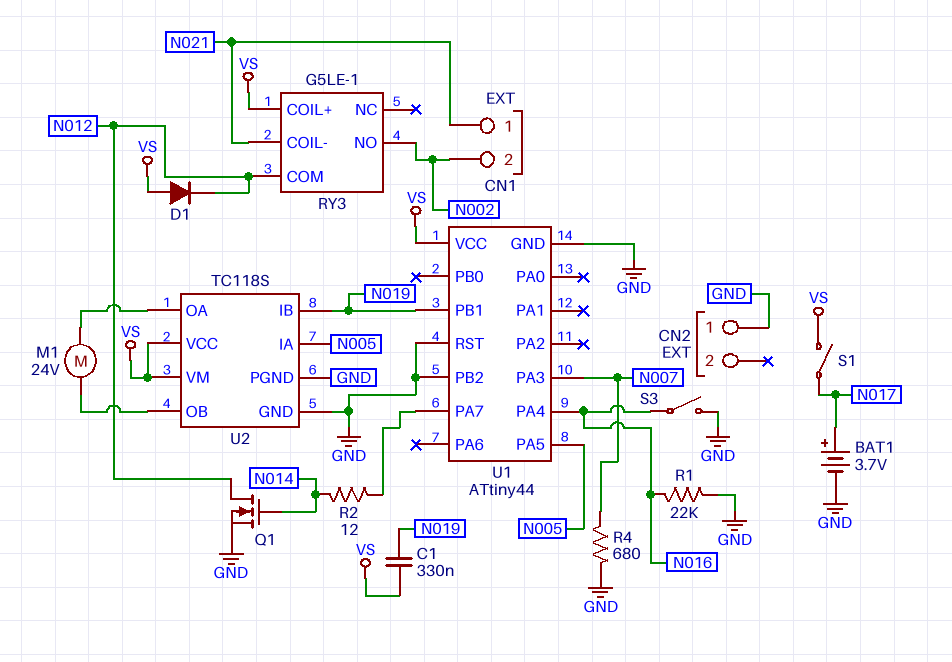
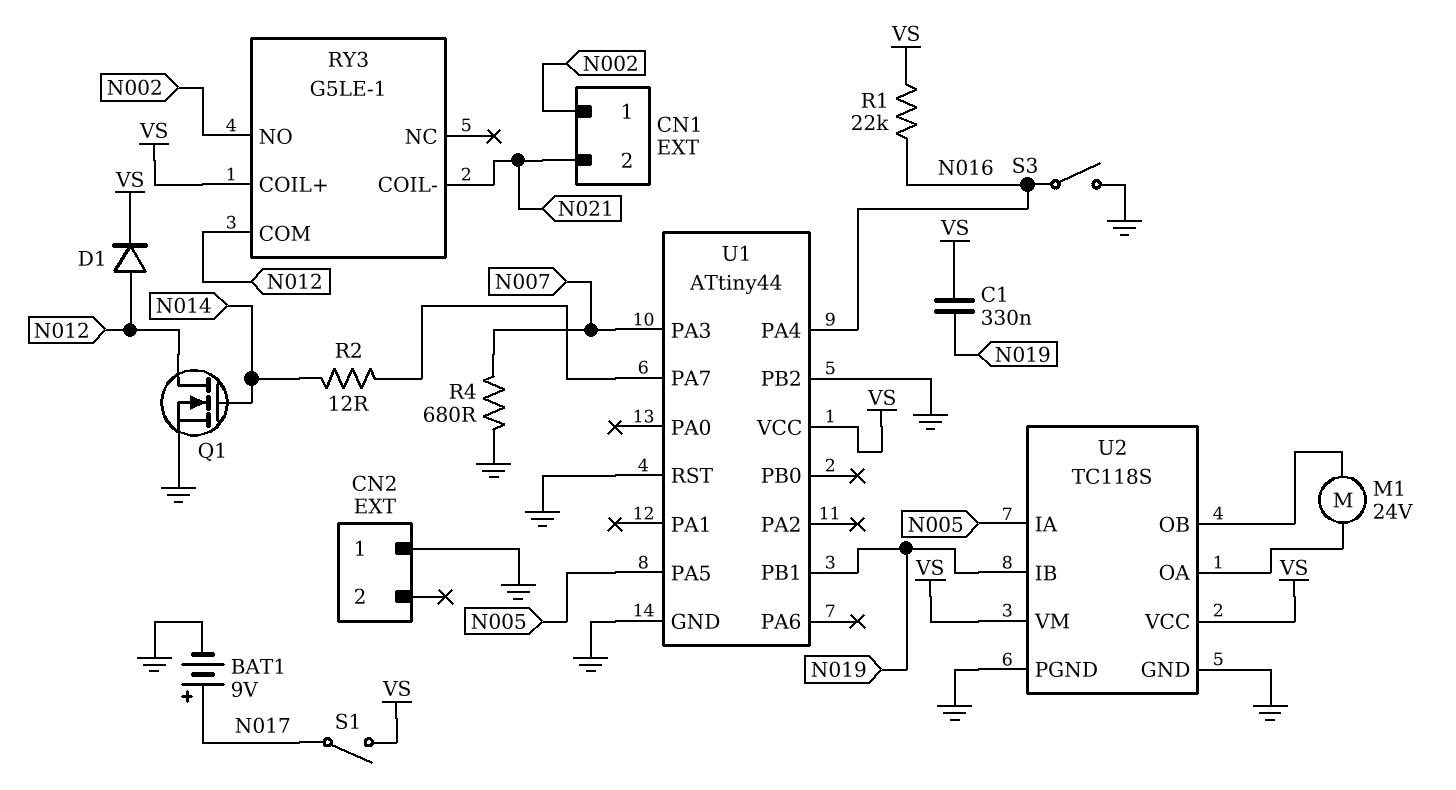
BAT1: 3.7V (plus N017, minus GND) -> 9V (plus N017, minus GND)
CN1 pin 1: N021 -> N002
CN1 pin 2: N002 -> N021
D1: diode (A VS, K N012) -> diode (A N012, K VS)
R1: 22k (GND, N016) -> 22k (N016, VS)

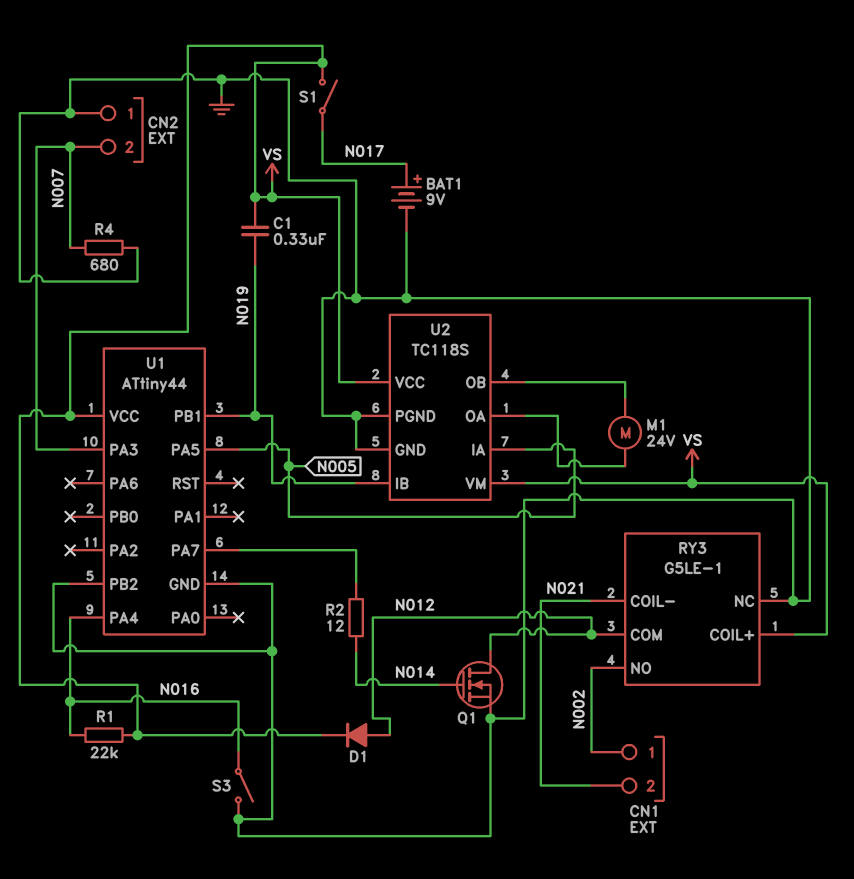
CN2 pin 2: none -> N007
RY3 pin NC: none -> GND
U1 pin RST: GND -> none

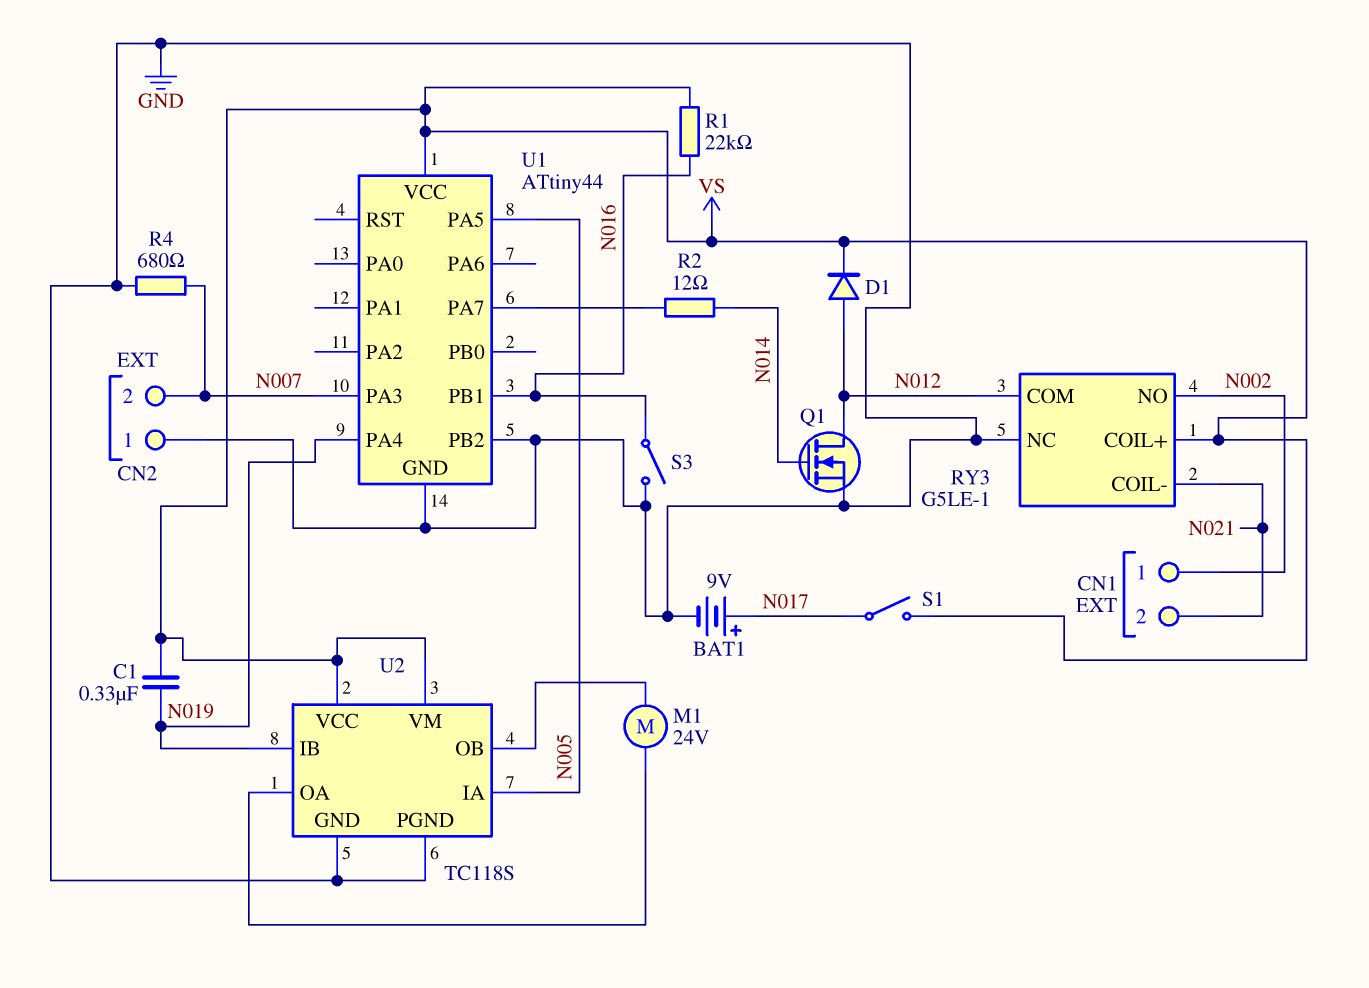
U1 pin PA4: N016 -> N019
U1 pin PB1: N019 -> N016

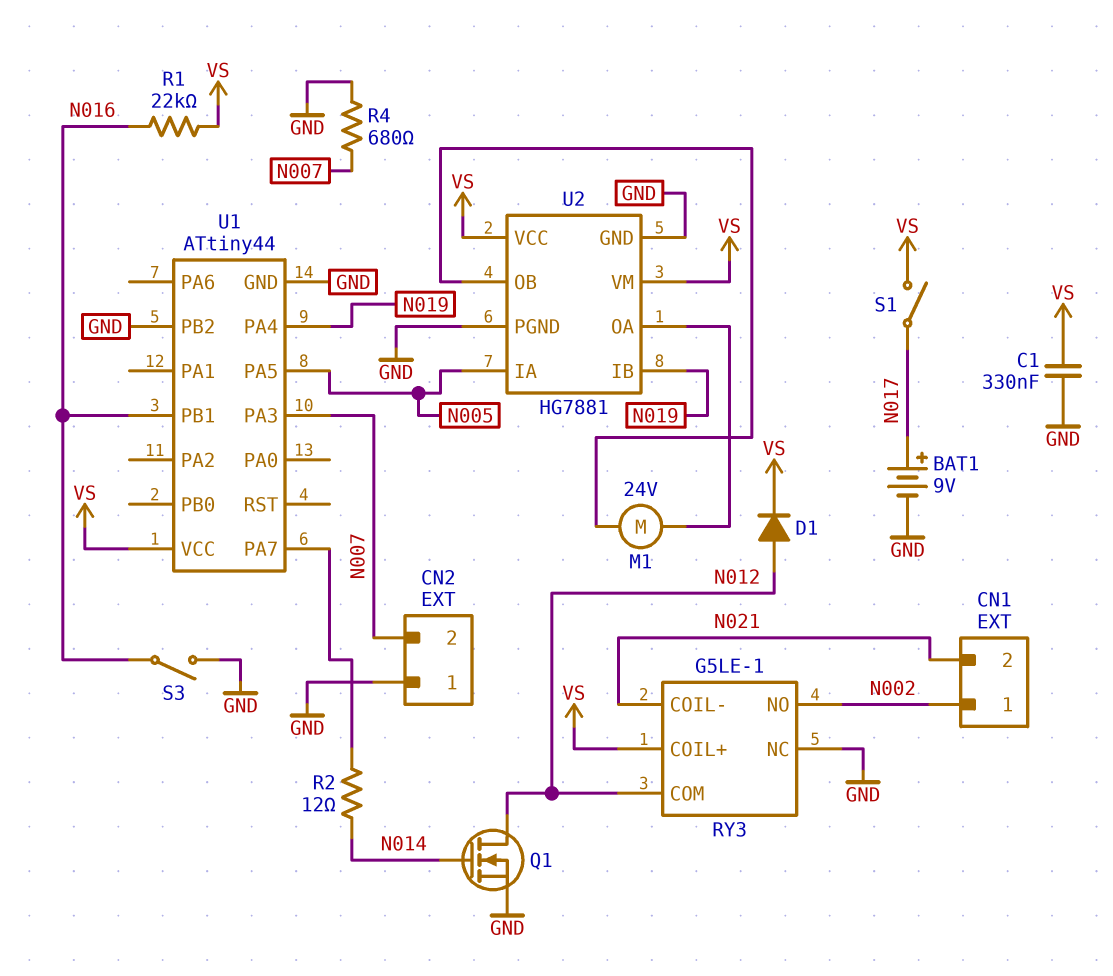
C1: 330nF (N019, VS) -> 330nF (GND, VS)
U2: TC118S -> HG7881

